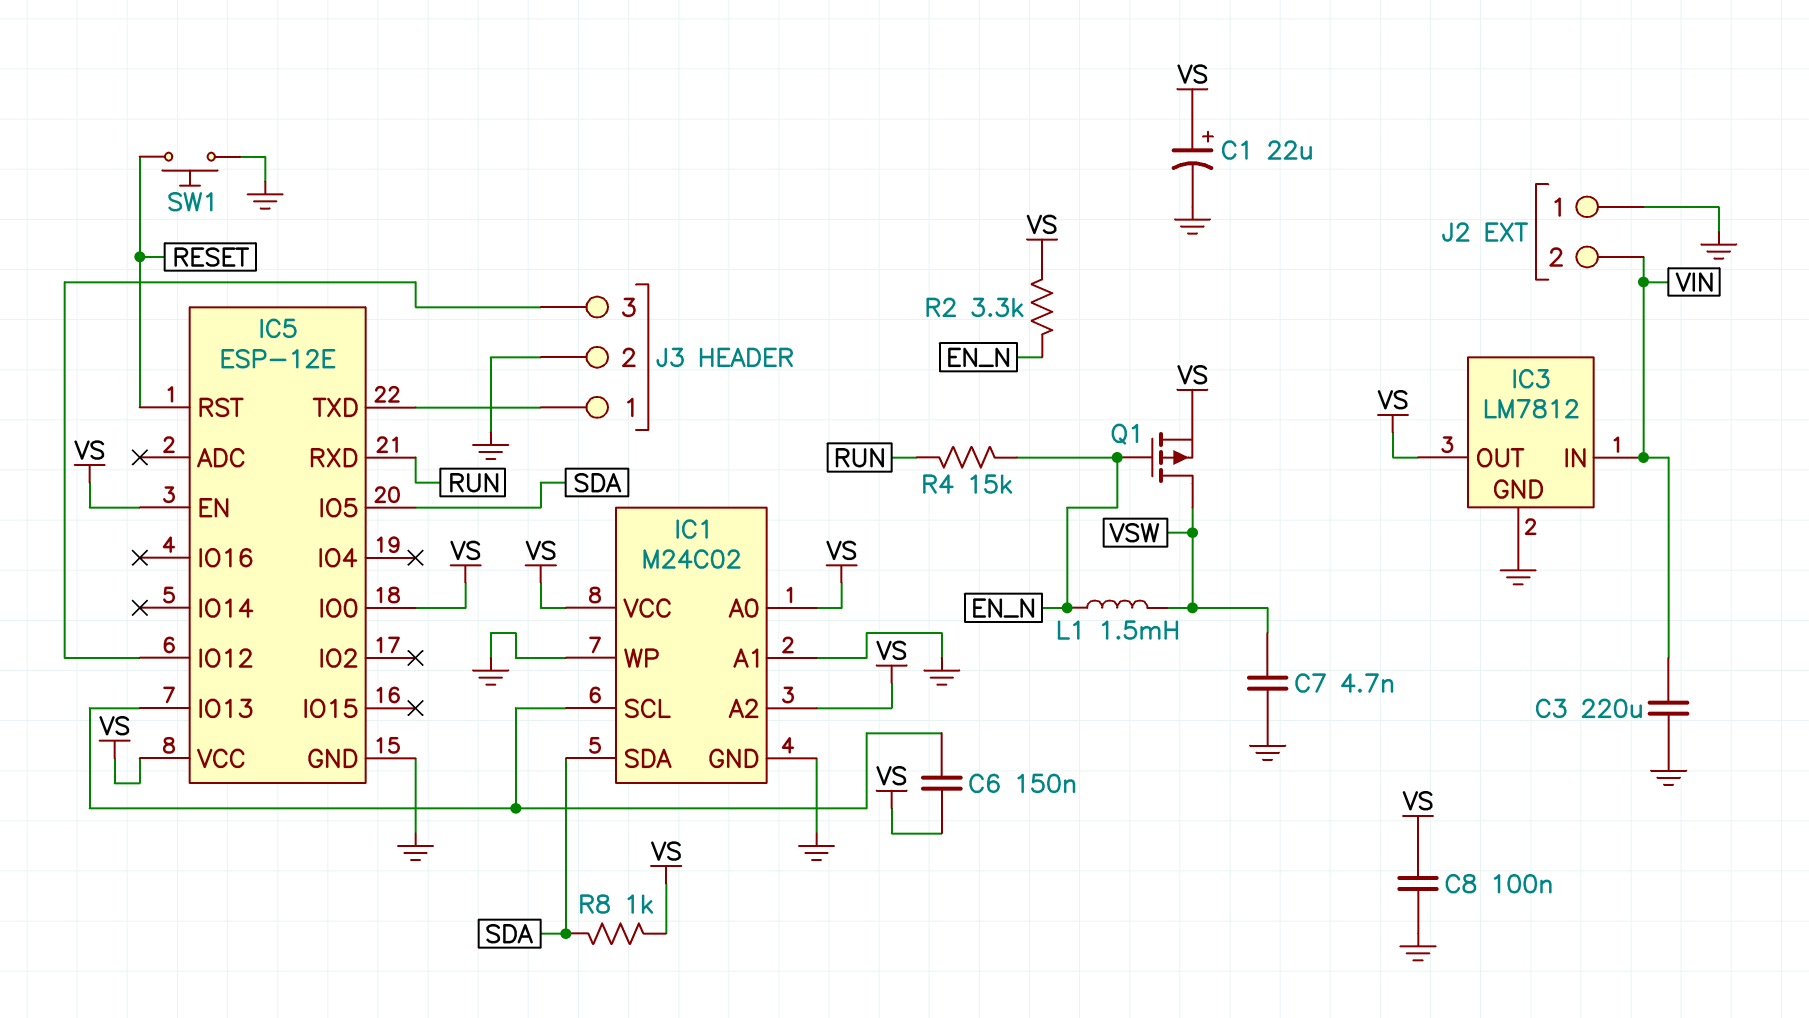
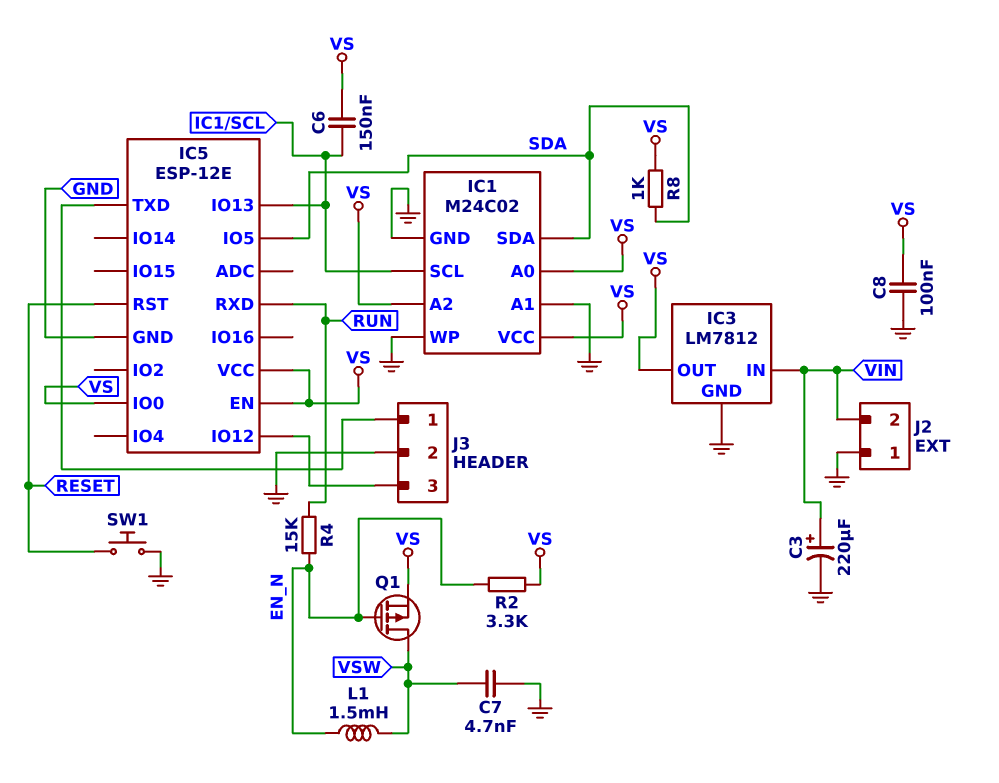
C1: 22uF (plus VS, minus GND) -> none
C3: 220uF (GND, VIN) -> 220uF (plus VIN, minus GND)

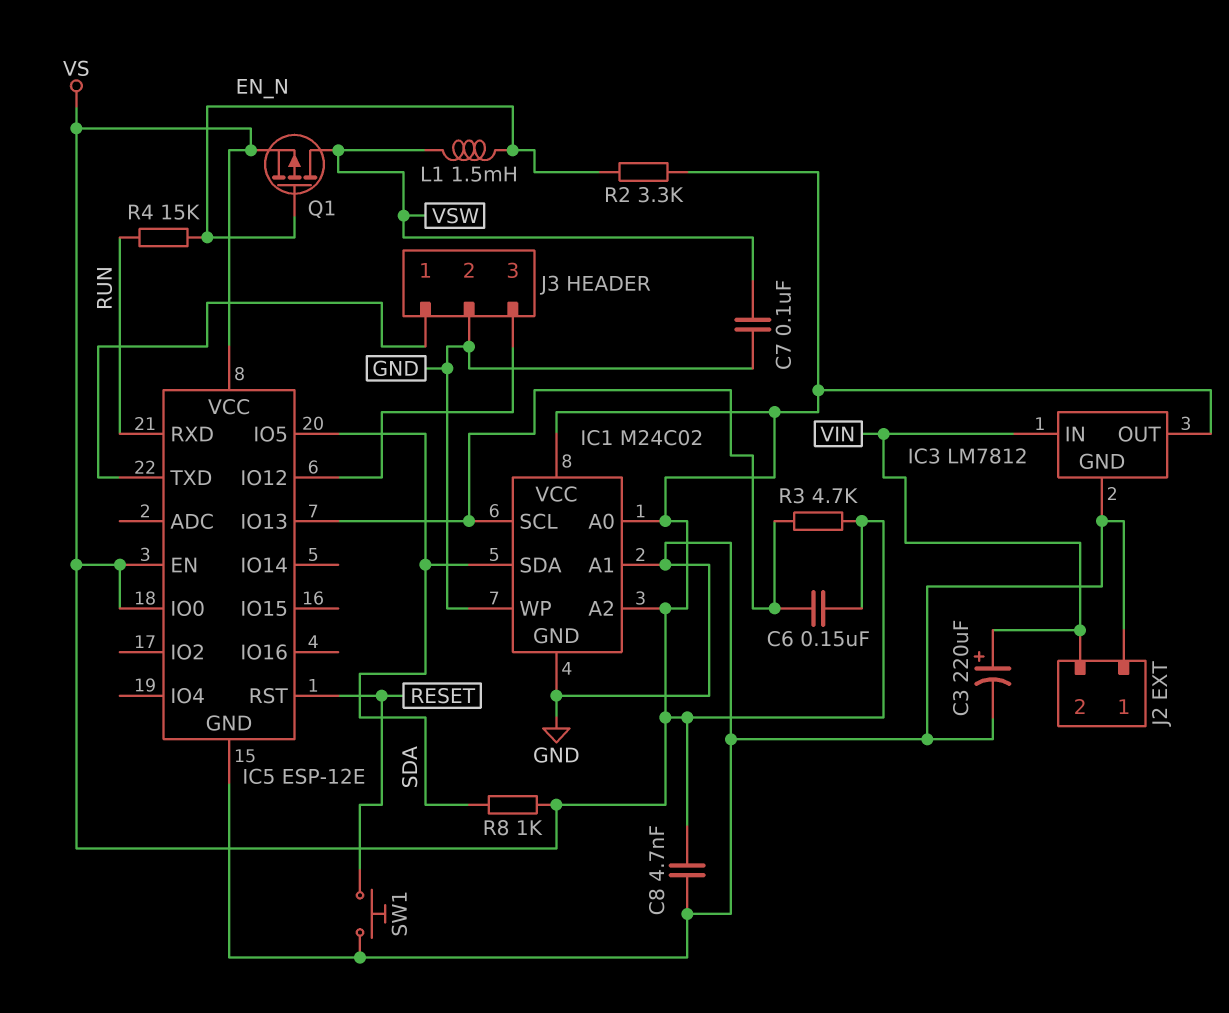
C7: 4.7nF (GND, VSW) -> 100nF (GND, VSW)
C8: 100nF (GND, VS) -> 4.7nF (GND, VS)
R3: none -> 4.7k (IC1/SCL, VS)

